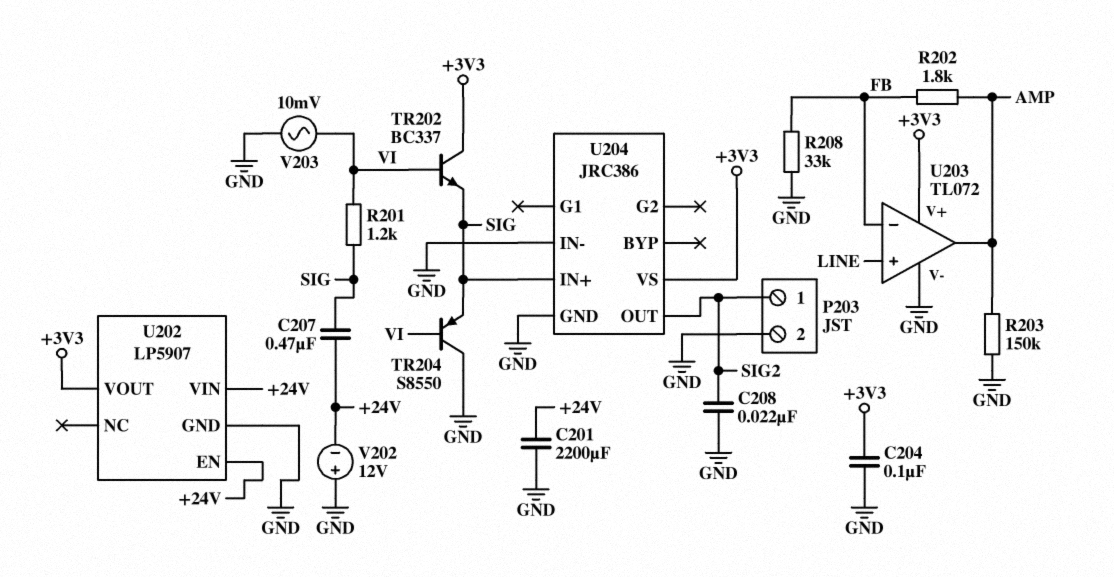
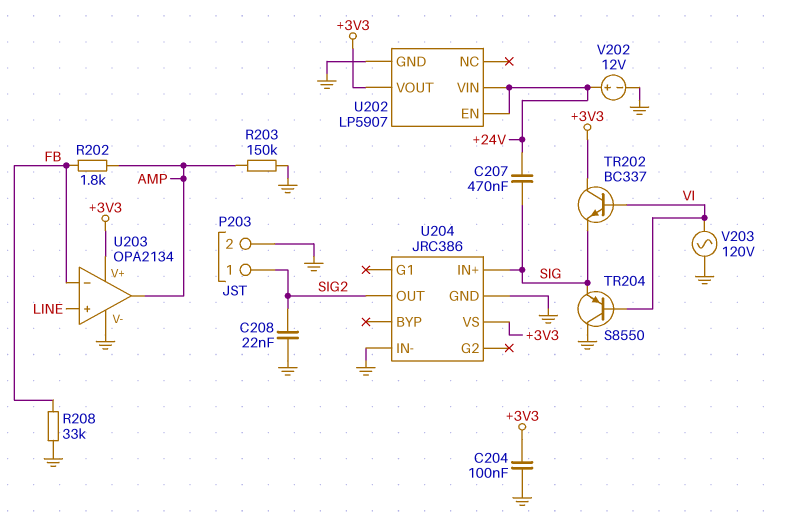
C201: 2200uF (+24V, GND) -> none
R201: 1.2k (SIG, VI) -> none
U203: TL072 -> OPA2134
V202: 12V (plus GND, minus +24V) -> 12V (plus +24V, minus GND)
V203: AC 10mV (GND, VI) -> AC 120V (GND, VI)

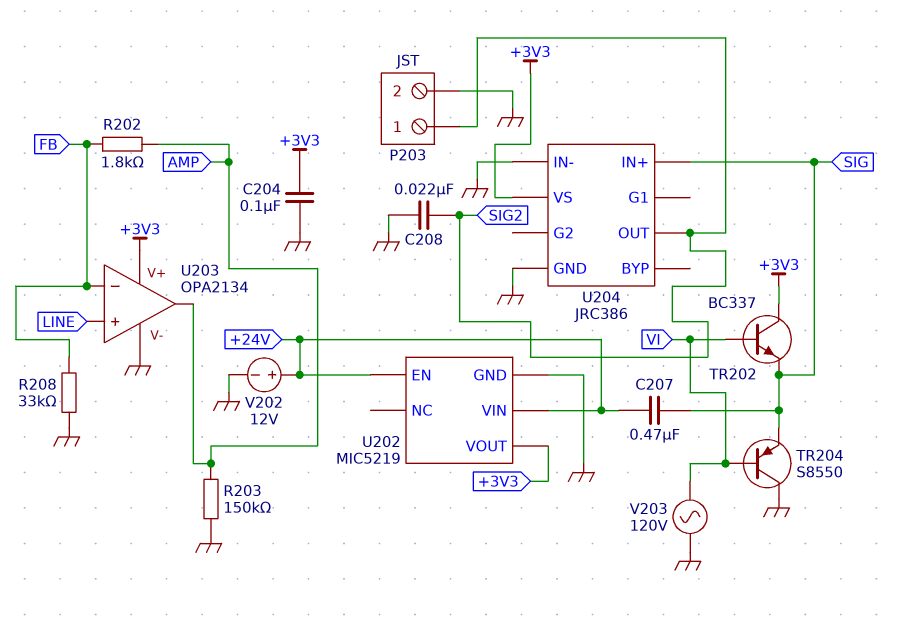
U202: LP5907 -> MIC5219

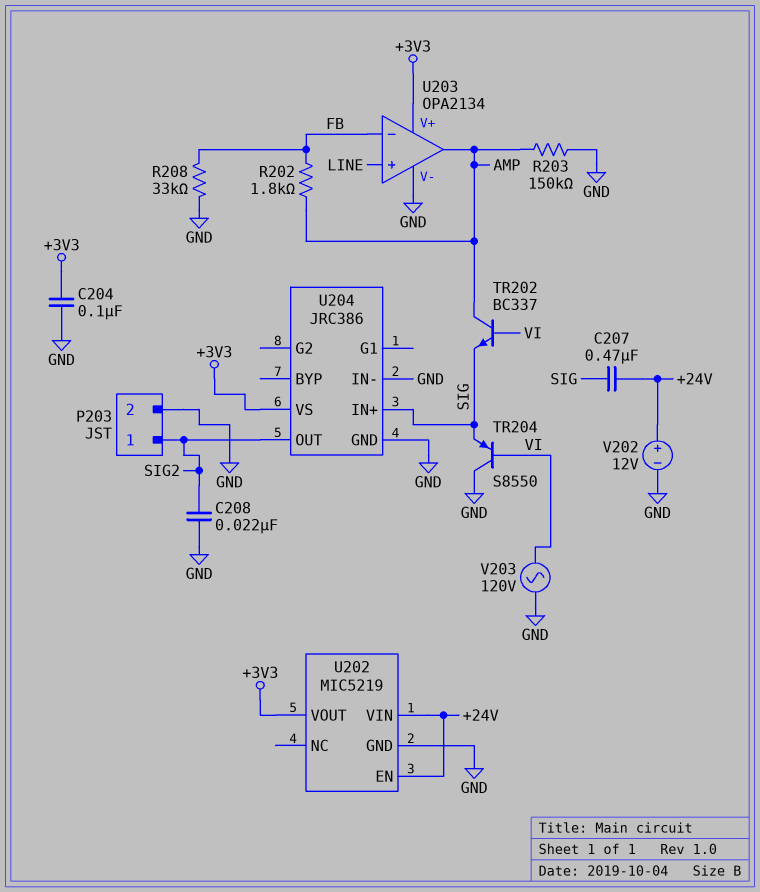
TR202: NPN BC337 (B VI, C +3V3, E SIG) -> NPN BC337 (B VI, C AMP, E SIG)

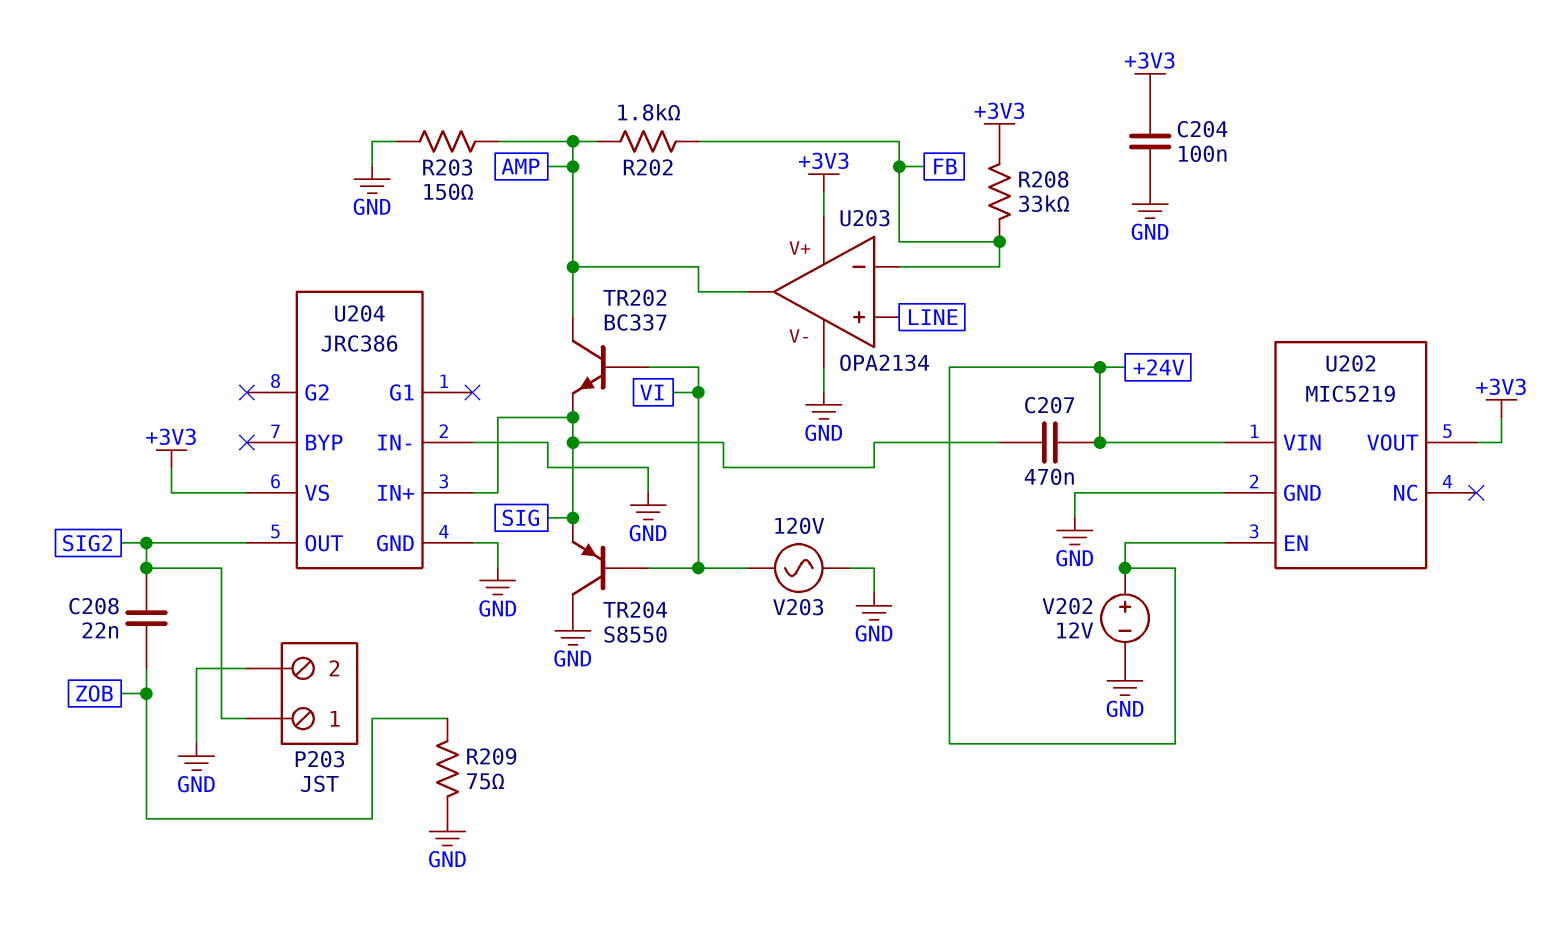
C208: 22nF (GND, SIG2) -> 22nF (SIG2, ZOB)
R203: 150k (AMP, GND) -> 150 (AMP, GND)
R208: 33k (FB, GND) -> 33k (+3V3, FB)
R209: none -> 75 (GND, ZOB)

